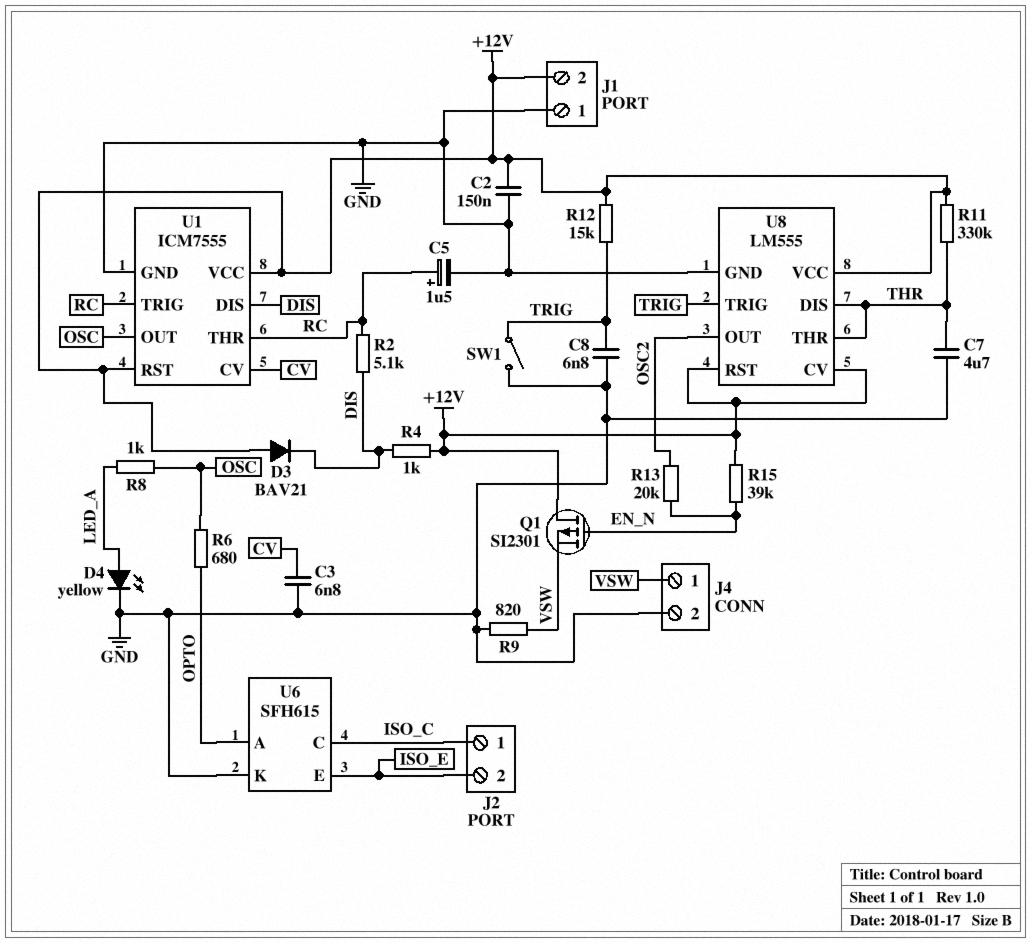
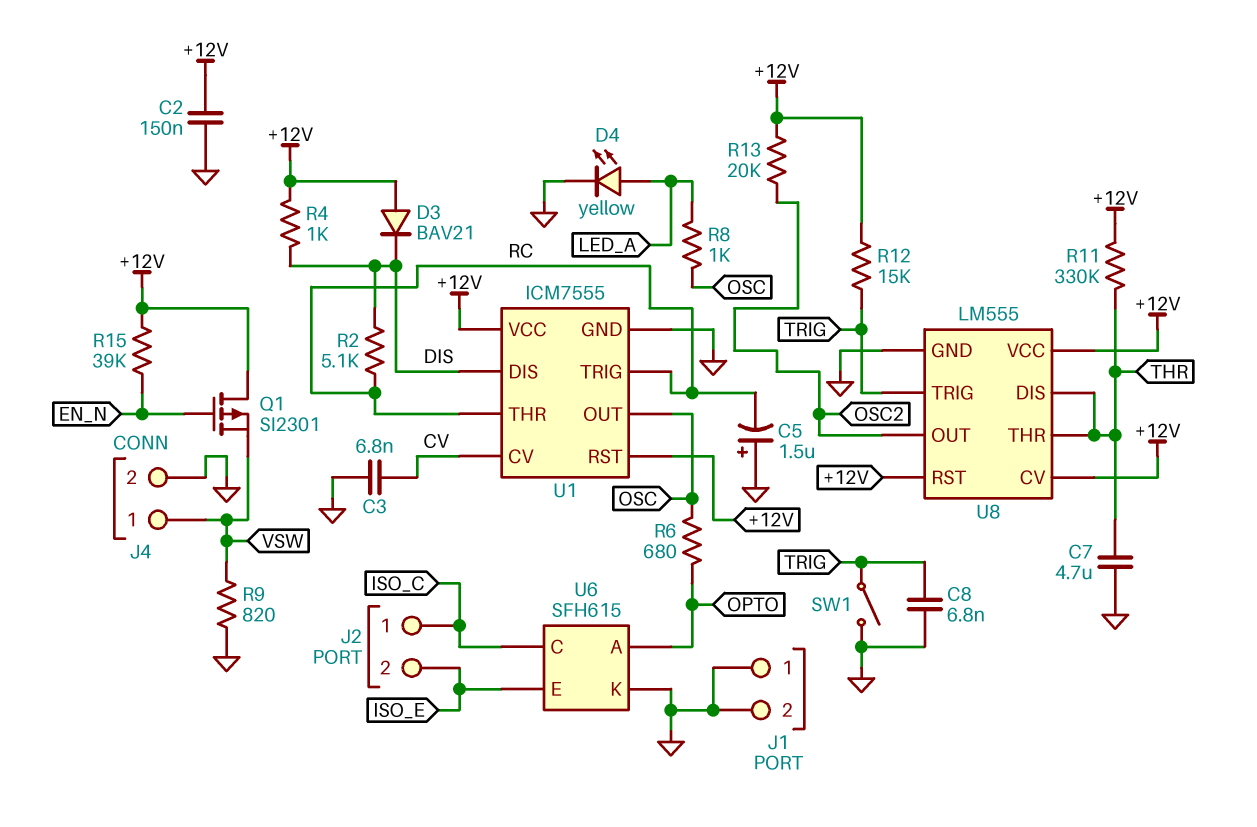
C5: 1.5uF (plus RC, minus GND) -> 1.5uF (plus GND, minus RC)
J1 pin 2: +12V -> GND
R13: 20k (EN_N, OSC2) -> 20k (+12V, OSC2)

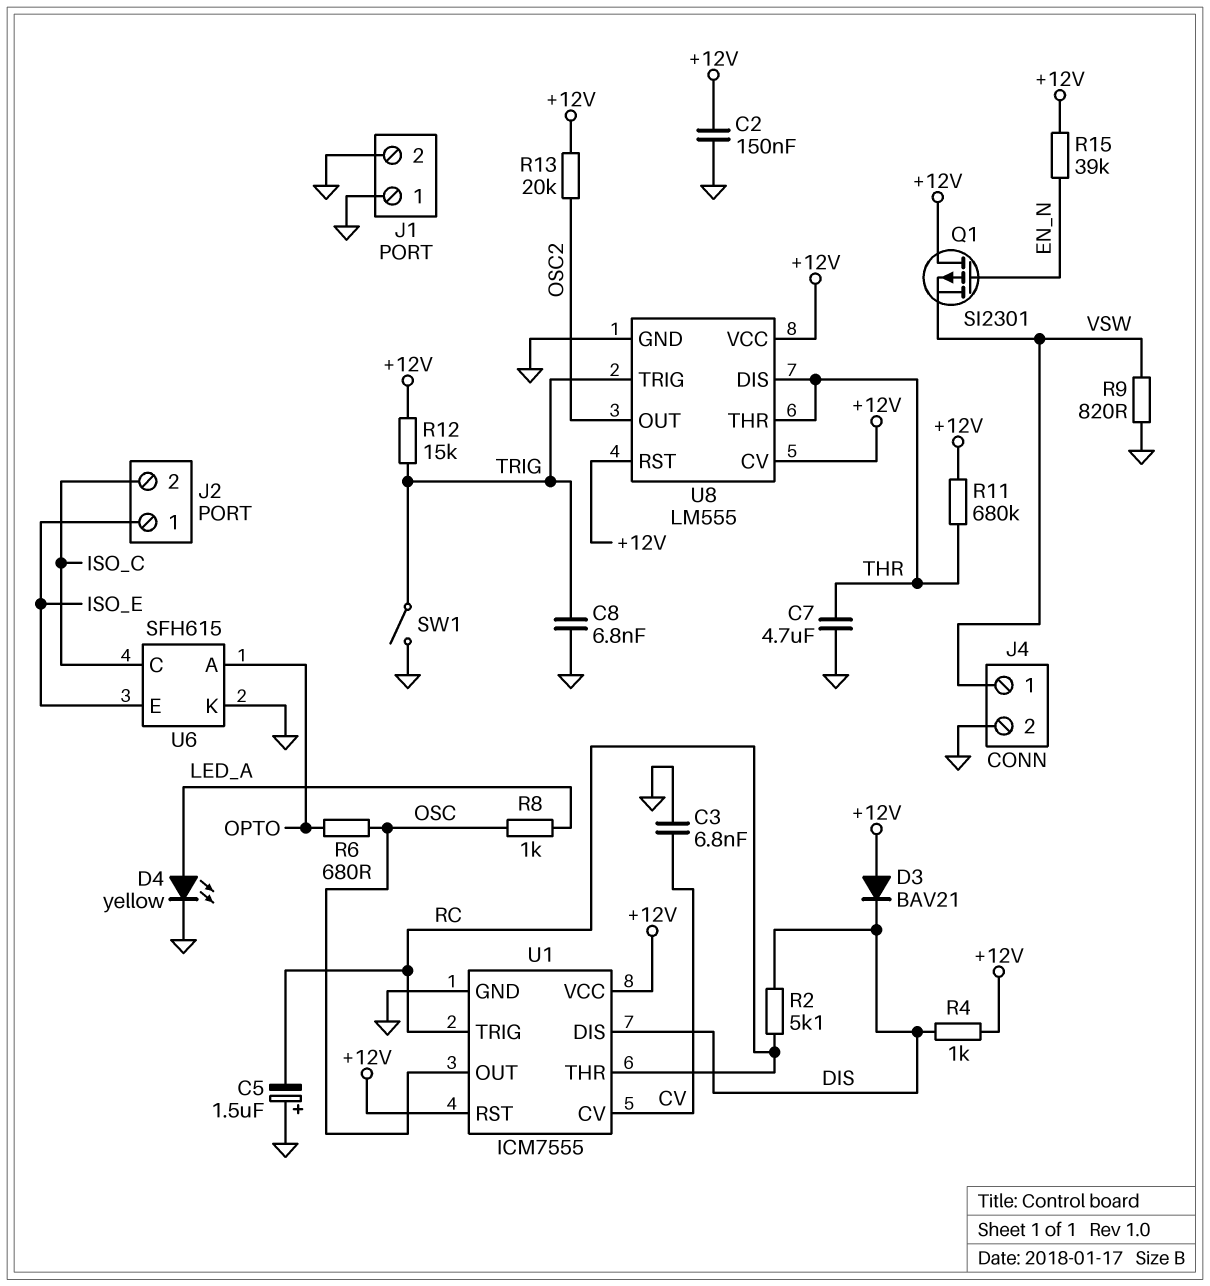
J2 pin 1: ISO_C -> ISO_E
J2 pin 2: ISO_E -> ISO_C
R11: 330k (+12V, THR) -> 680k (+12V, THR)

